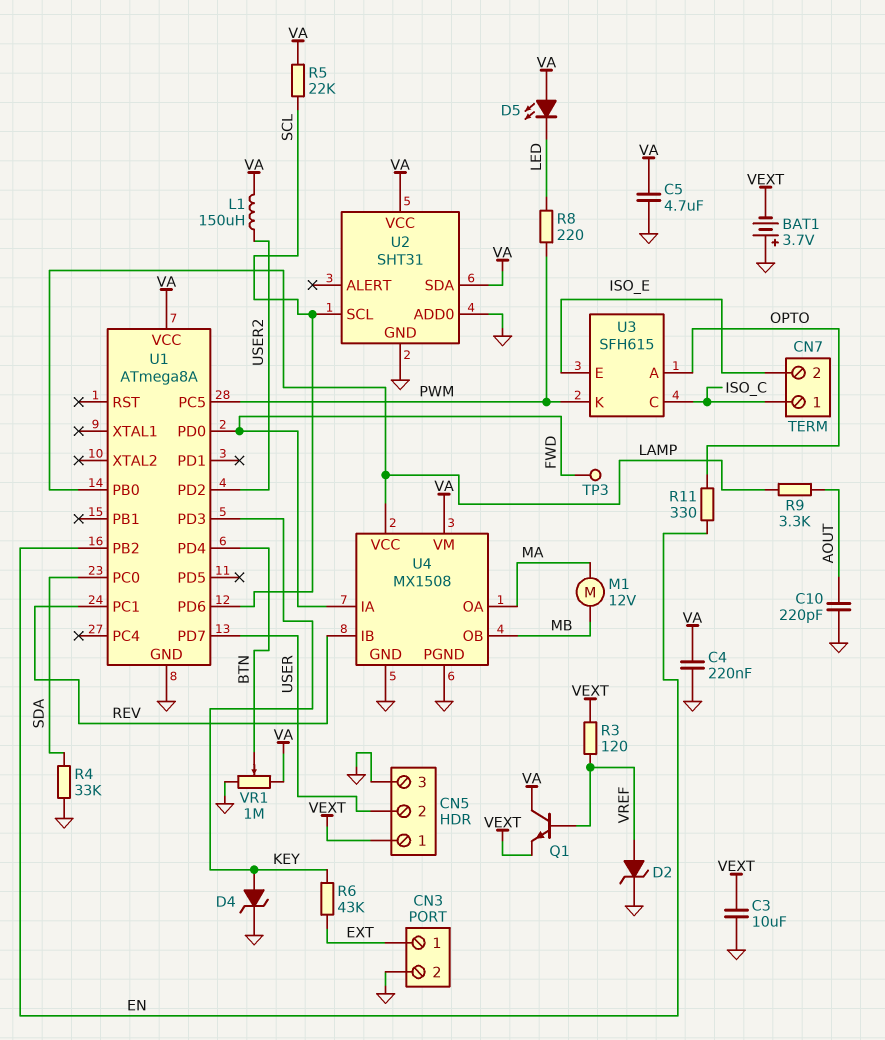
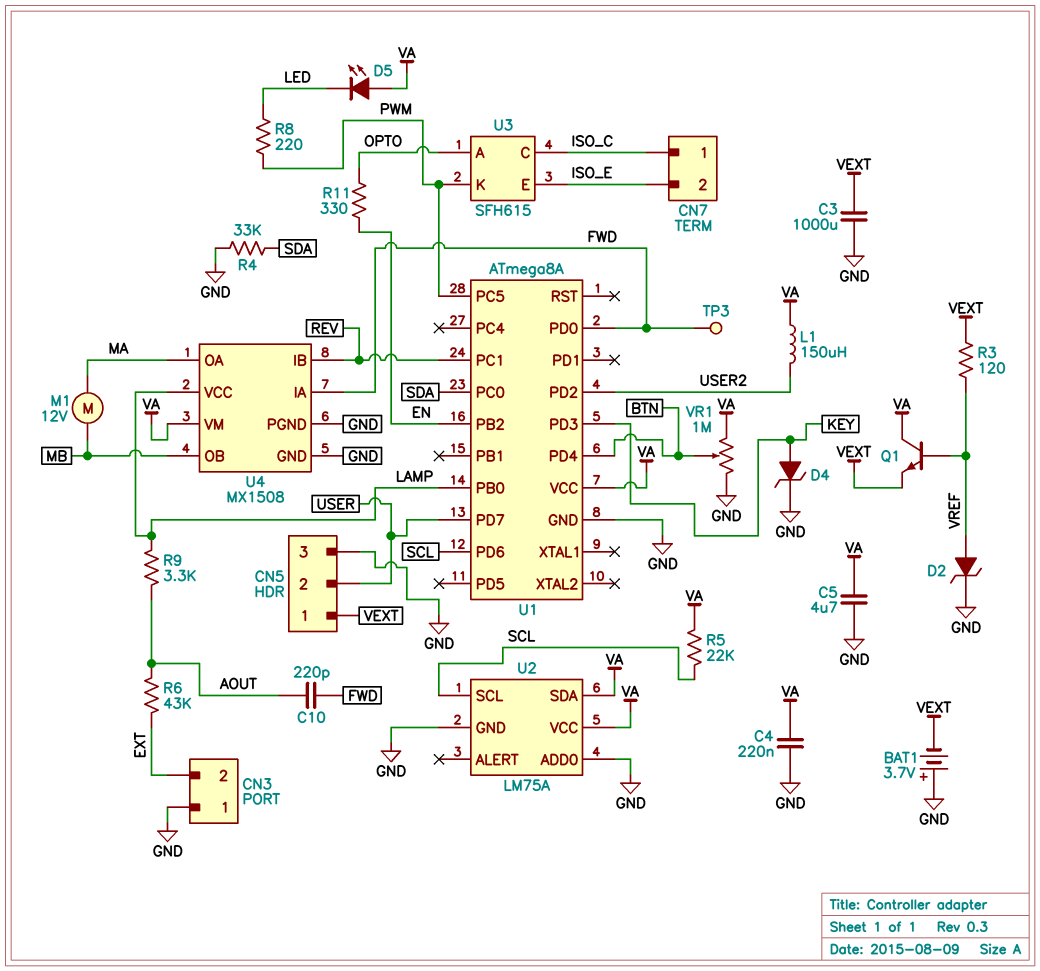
C3: 10uF (GND, VEXT) -> 1000uF (GND, VEXT)
C10: 220pF (AOUT, GND) -> 220pF (AOUT, FWD)
CN3 pin 1: EXT -> GND
CN3 pin 2: GND -> EXT
R6: 43k (EXT, KEY) -> 43k (AOUT, EXT)
U2: SHT31 -> LM75A

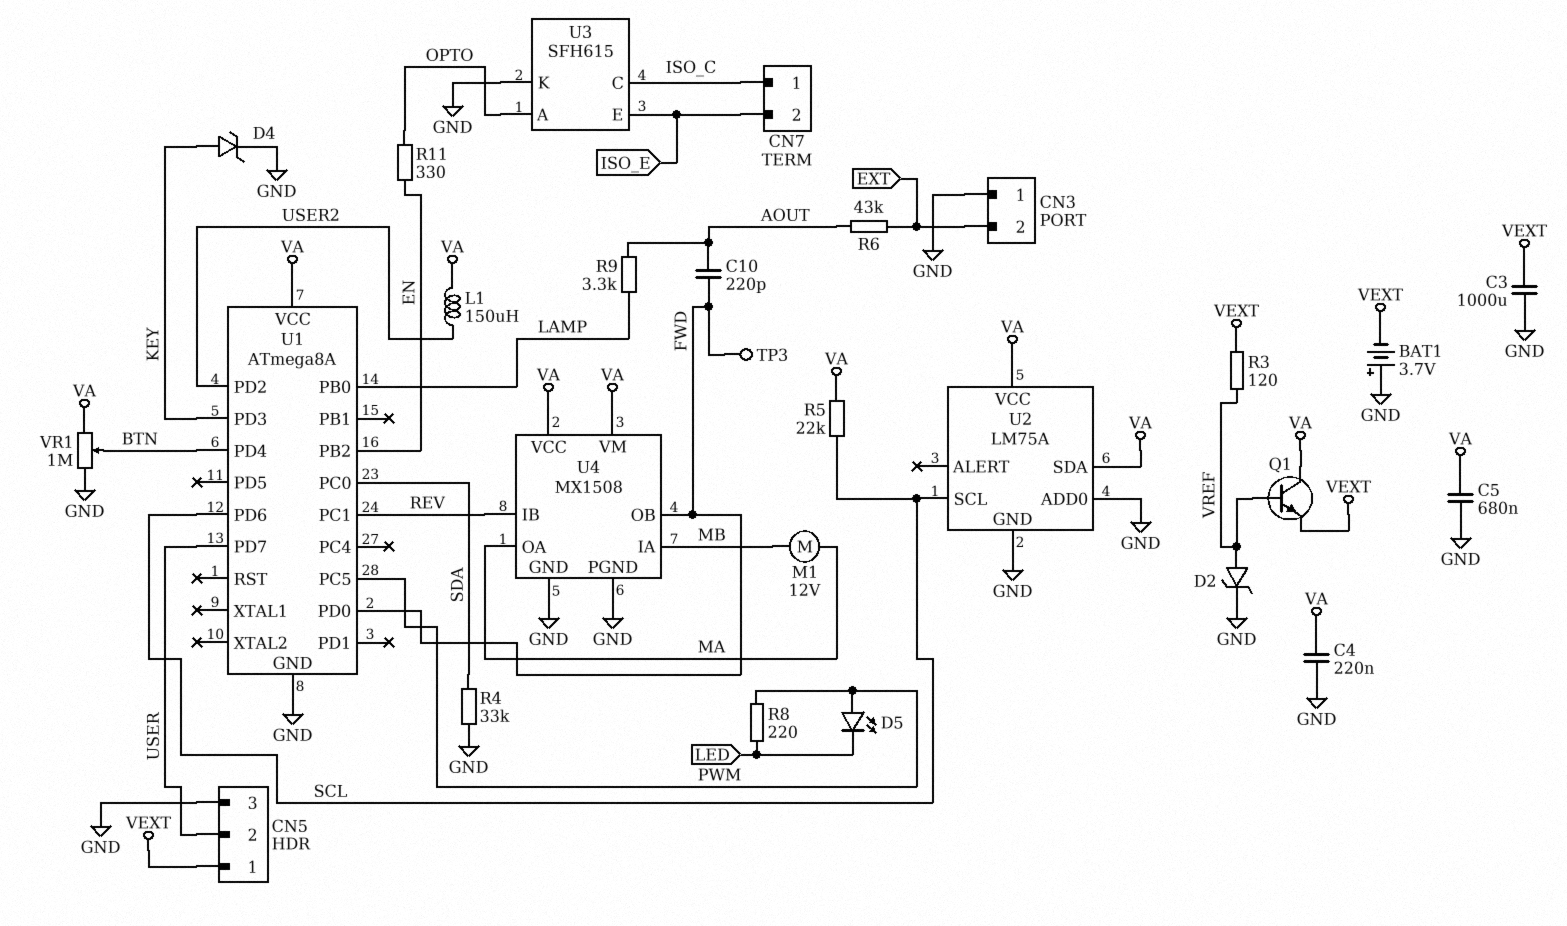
C5: 4.7uF (GND, VA) -> 680nF (GND, VA)
D5: LED (A VA, K LED) -> LED (A PWM, K LED)
U3 pin K: PWM -> GND
U4 pin IA: FWD -> MB
U4 pin OB: MB -> FWD
U4 pin VCC: LAMP -> VA

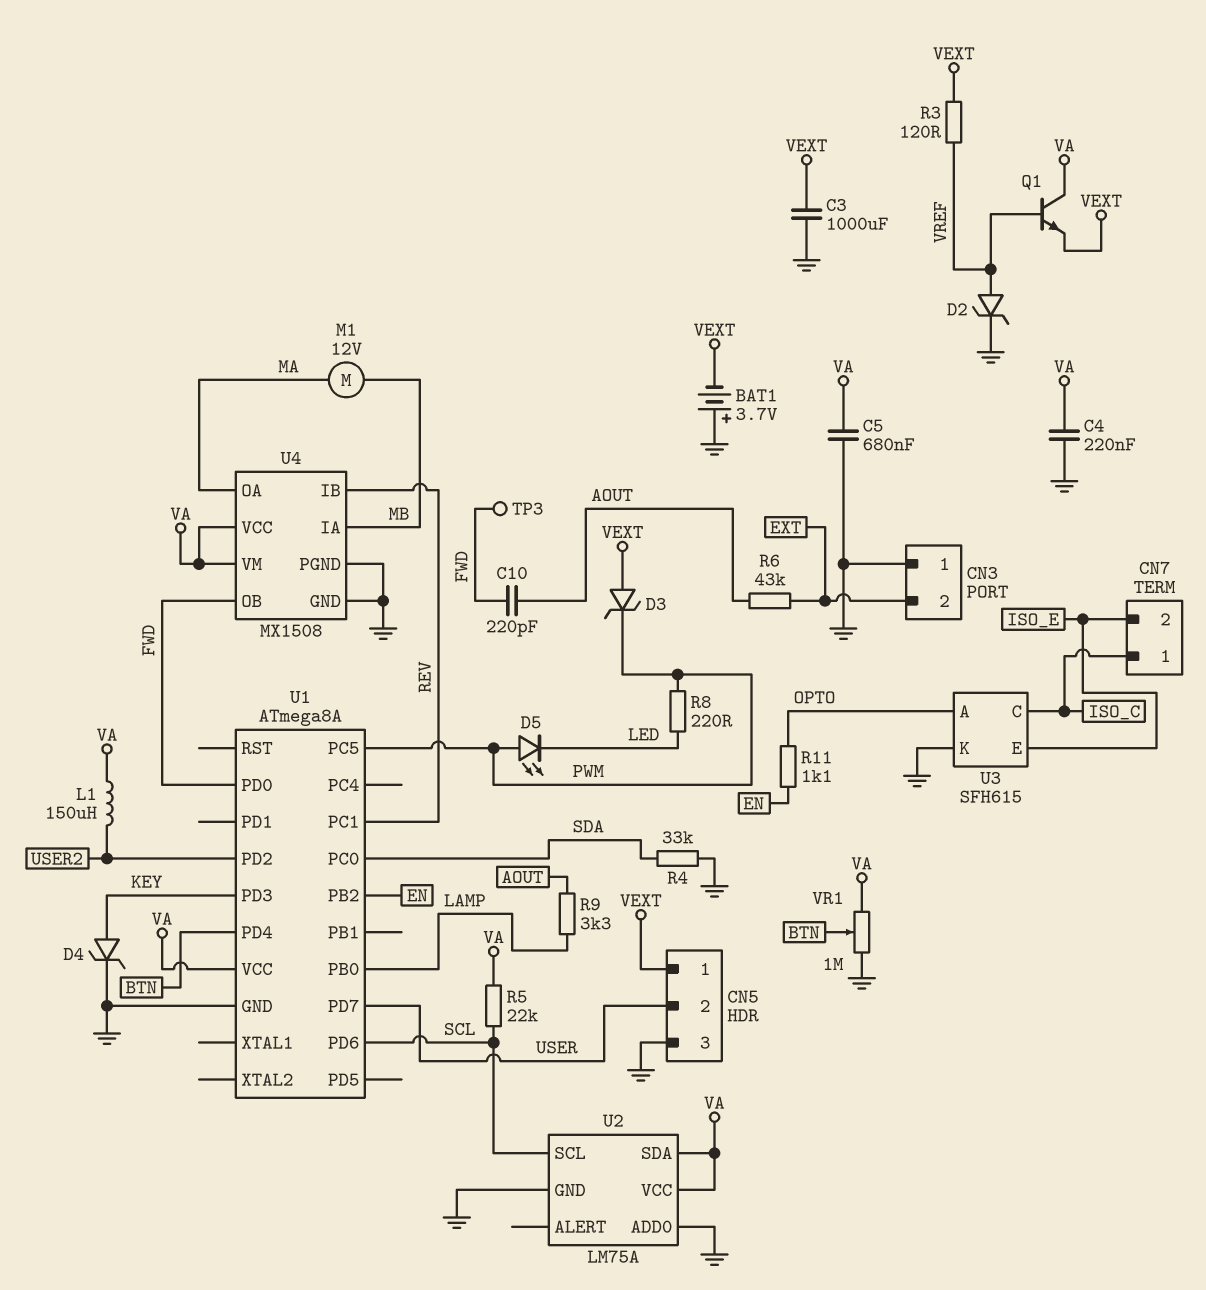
D3: none -> zener (A VEXT, K PWM)
R11: 330 (EN, OPTO) -> 1.1k (EN, OPTO)

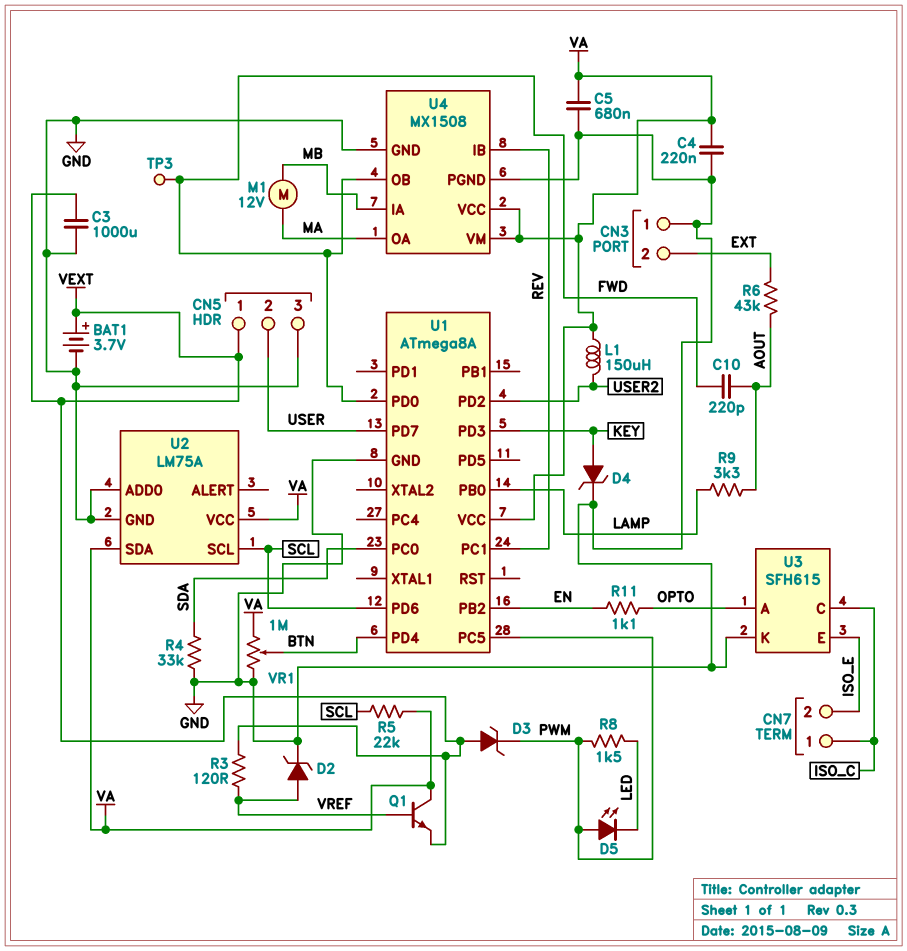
BAT1: 3.7V (plus GND, minus VEXT) -> 3.7V (plus VEXT, minus GND)
R8: 220 (LED, PWM) -> 1.5k (LED, PWM)

